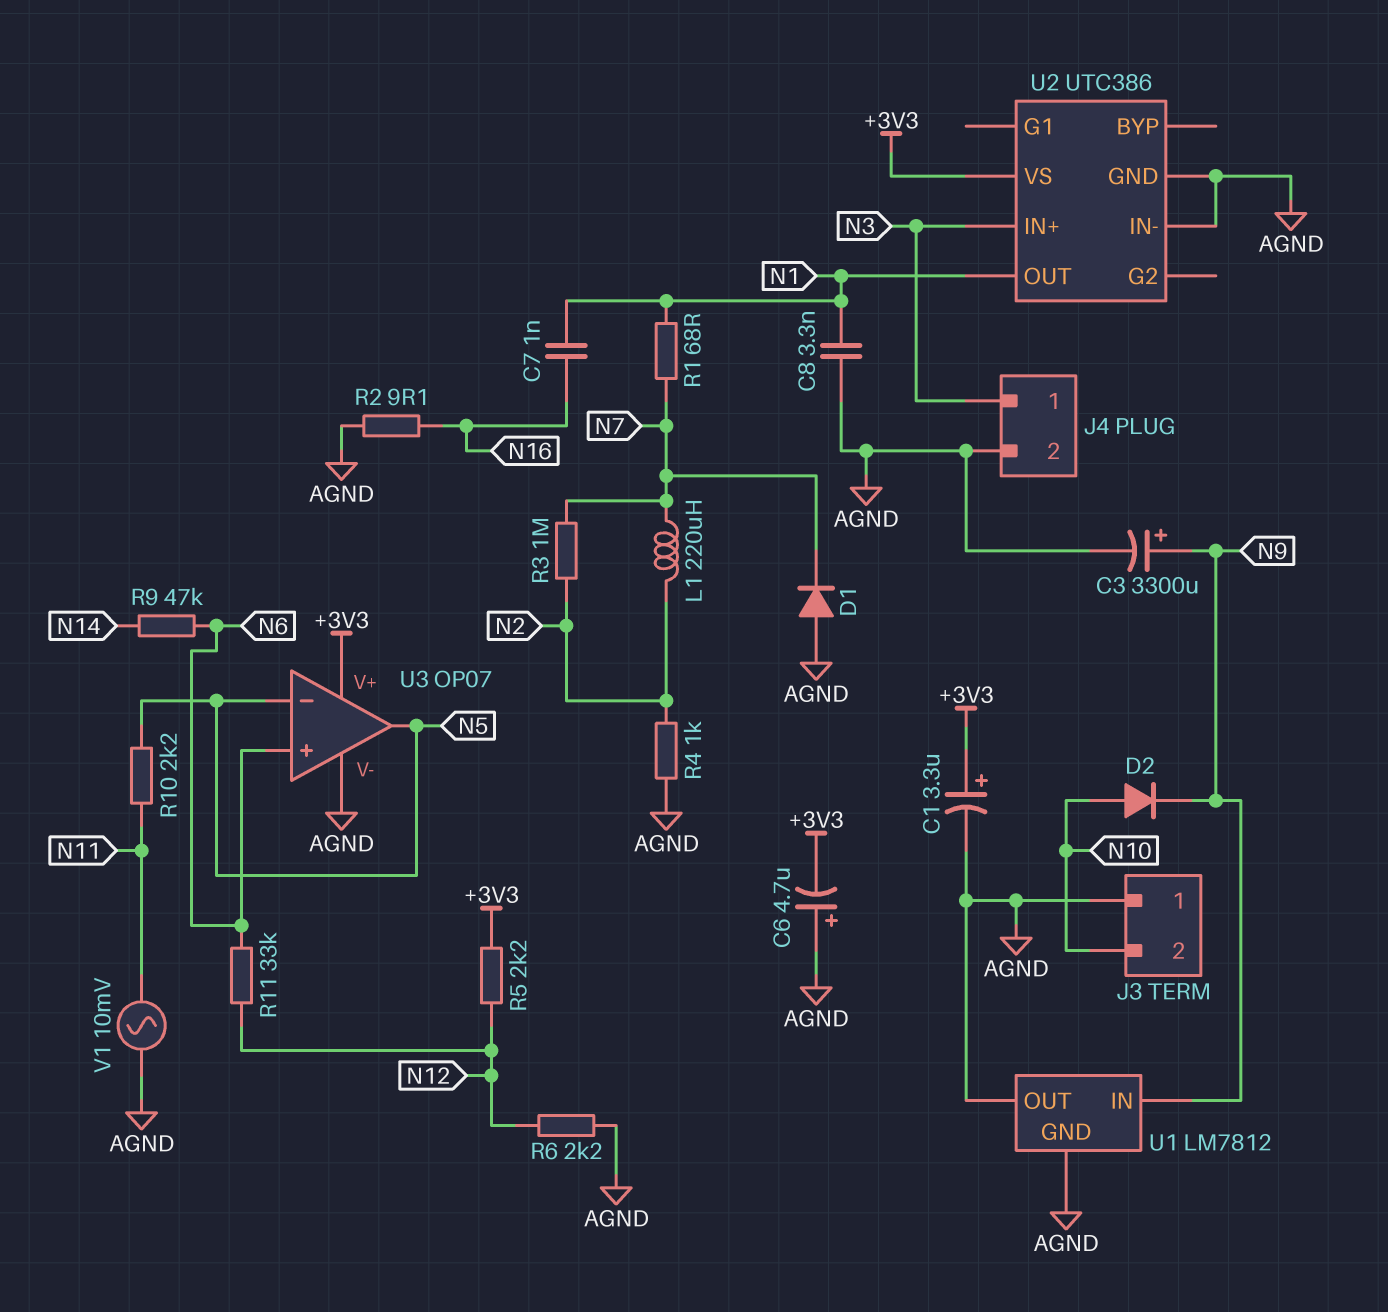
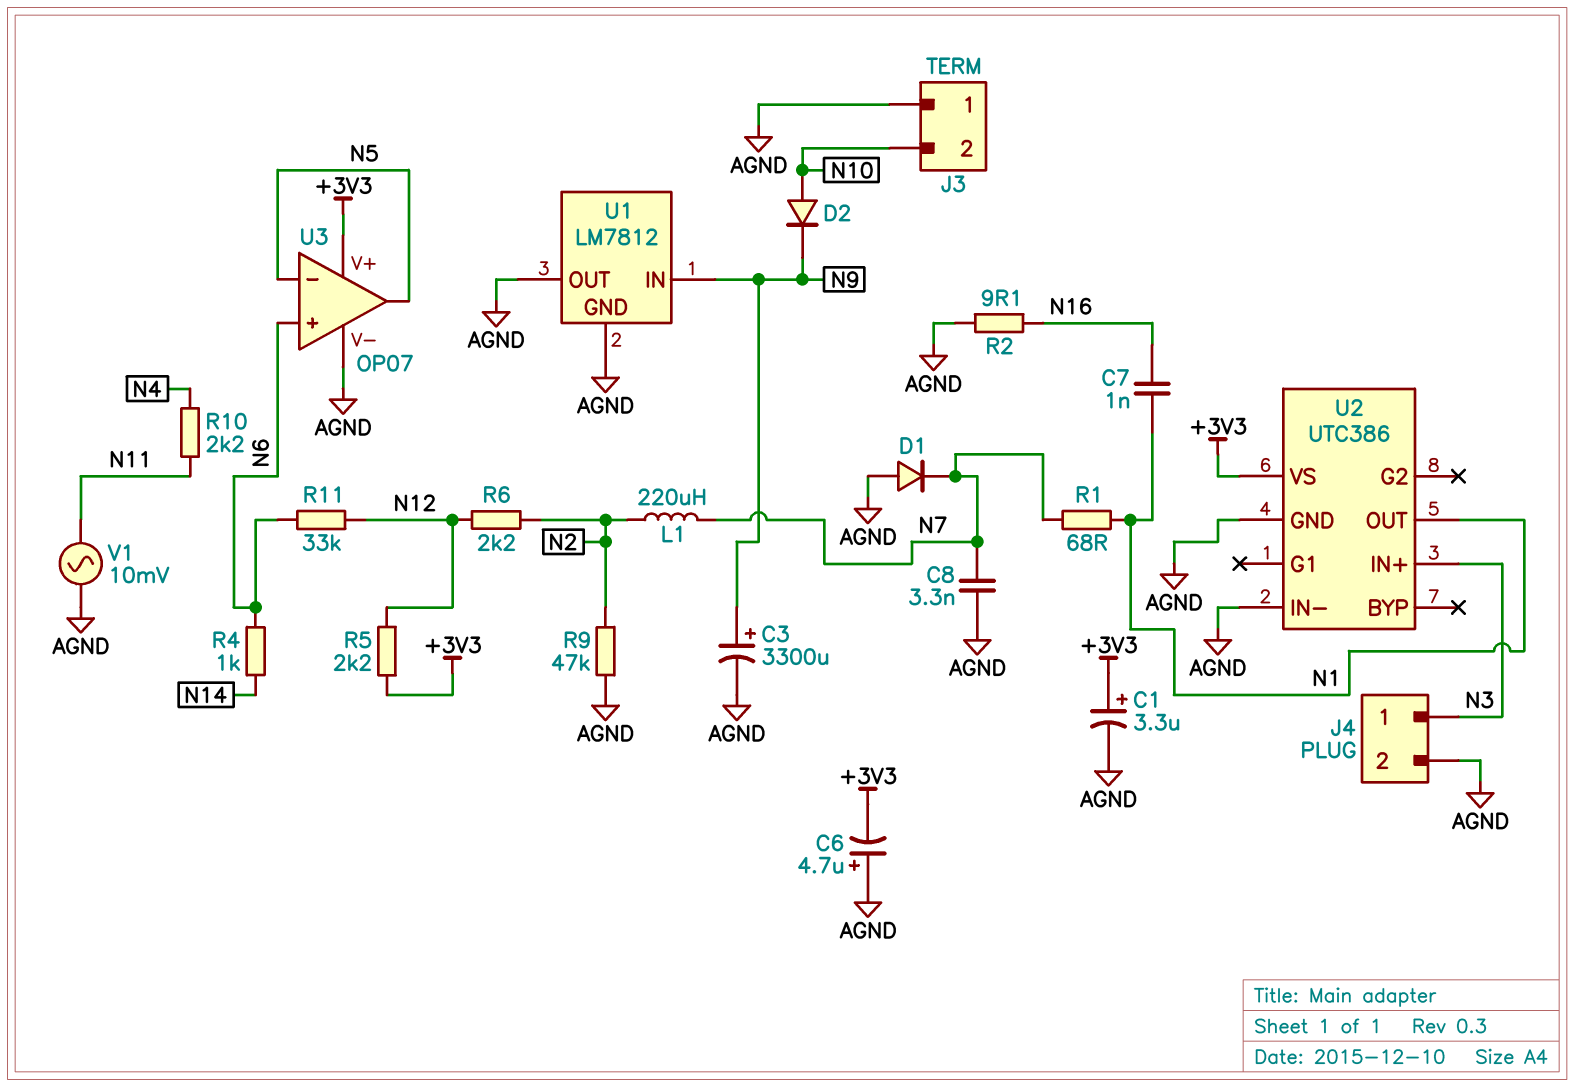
C8: 3.3nF (AGND, N1) -> 3.3nF (AGND, N7)
R3: 1M (N2, N7) -> none
R4: 1k (AGND, N2) -> 1k (N6, N14)
R6: 2.2k (AGND, N12) -> 2.2k (N2, N12)
R9: 47k (N6, N14) -> 47k (AGND, N2)
R10: 2.2k (N5, N11) -> 2.2k (N4, N11)

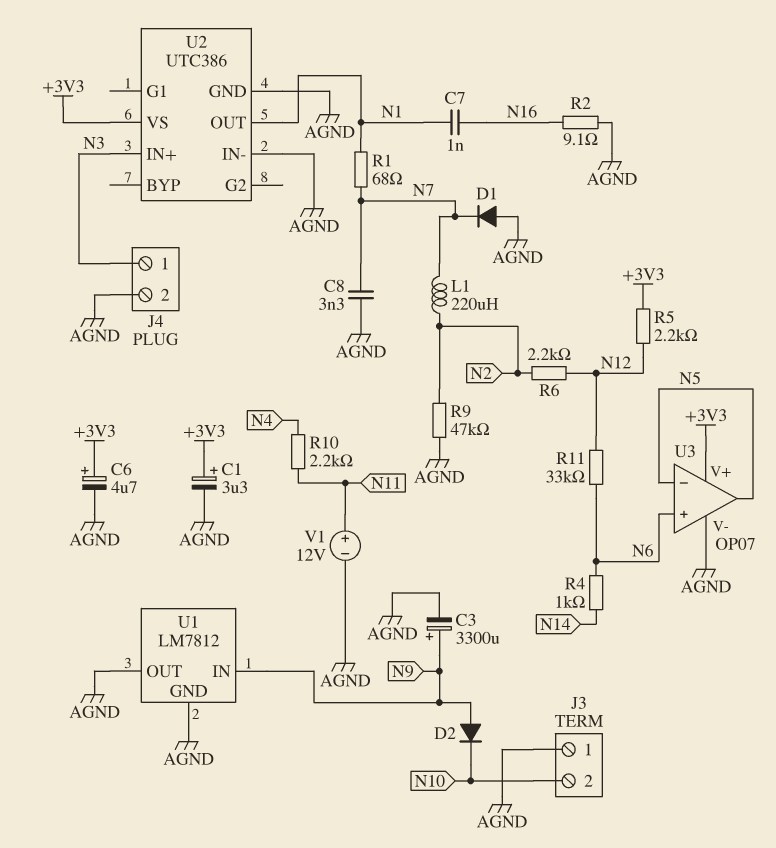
C6: 4.7uF (plus AGND, minus +3V3) -> 4.7uF (plus +3V3, minus AGND)
D2: diode (A N10, K N9) -> diode (A N9, K N10)
V1: AC 10mV (AGND, N11) -> 12V (plus N11, minus AGND)

